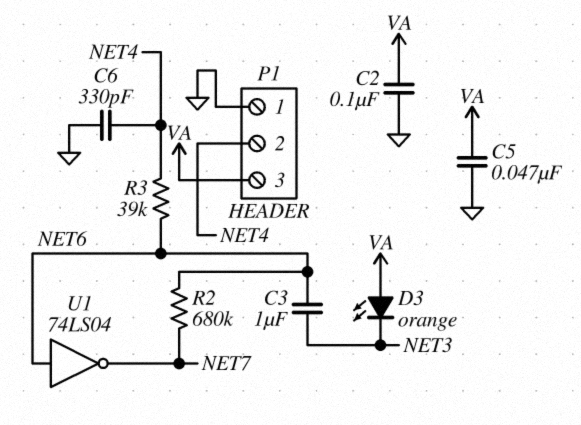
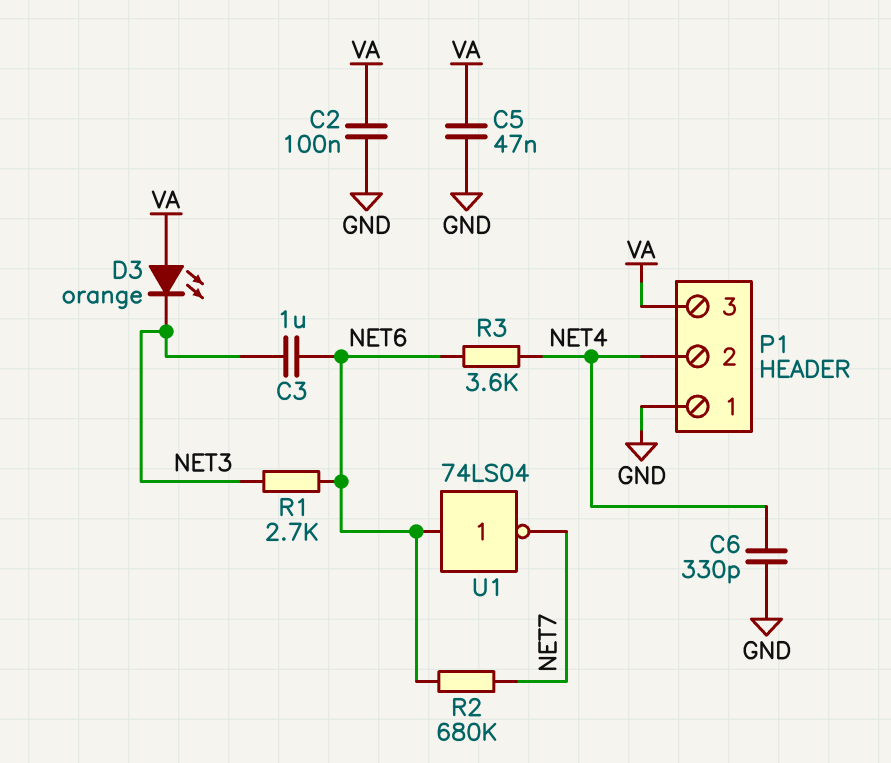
R1: none -> 2.7k (NET3, NET6)
R3: 39k (NET4, NET6) -> 3.6k (NET4, NET6)

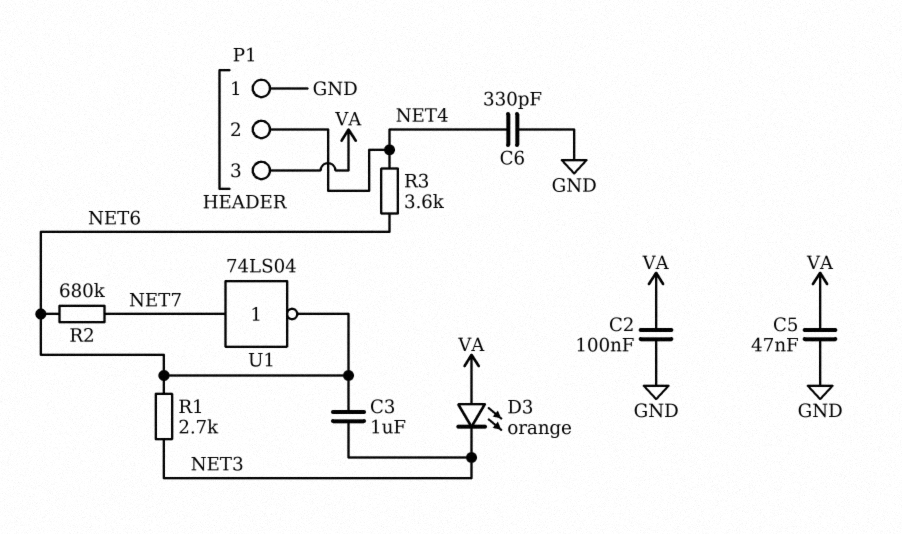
U1: NOT 74LS04 (in NET6, out NET7) -> NOT 74LS04 (in NET7, out NET6)

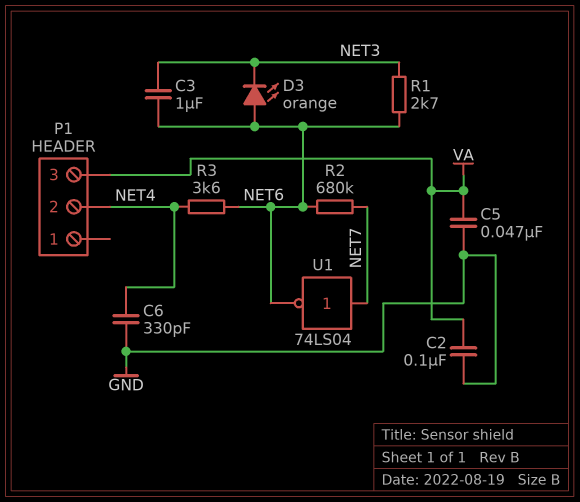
D3: LED orange (A VA, K NET3) -> LED orange (A NET6, K NET3)
P1 pin 1: GND -> none

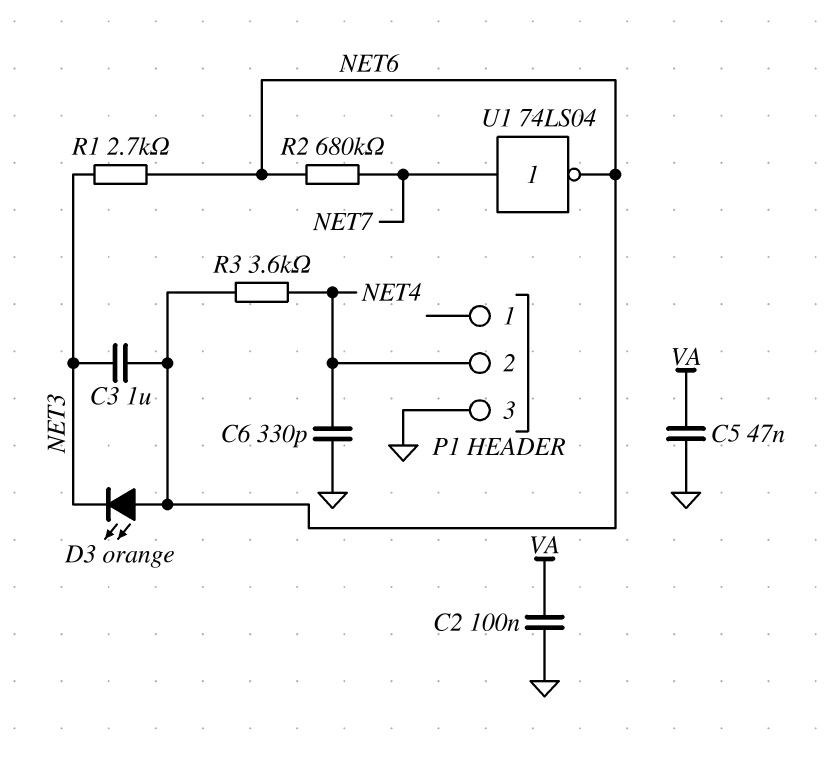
P1 pin 3: VA -> GND

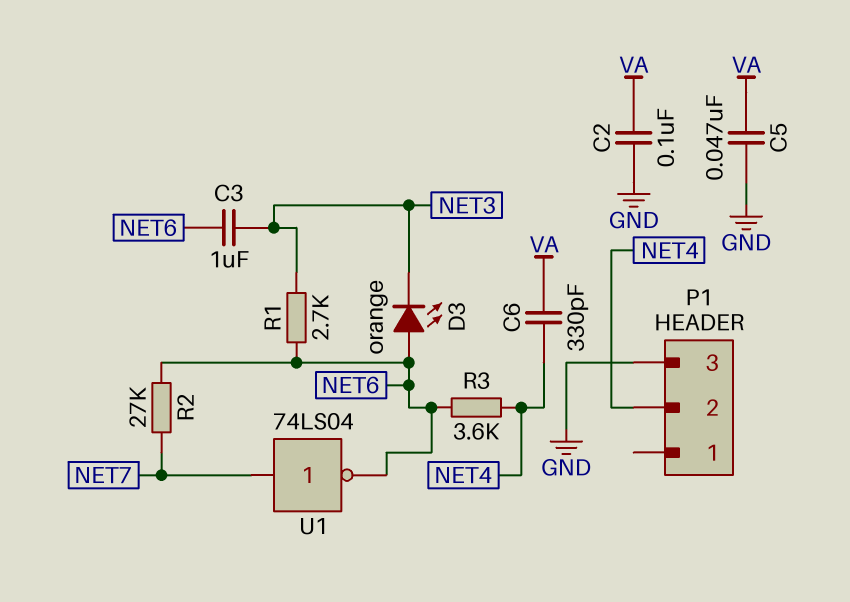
C6: 330pF (GND, NET4) -> 330pF (NET4, VA)
R2: 680k (NET6, NET7) -> 27k (NET6, NET7)

